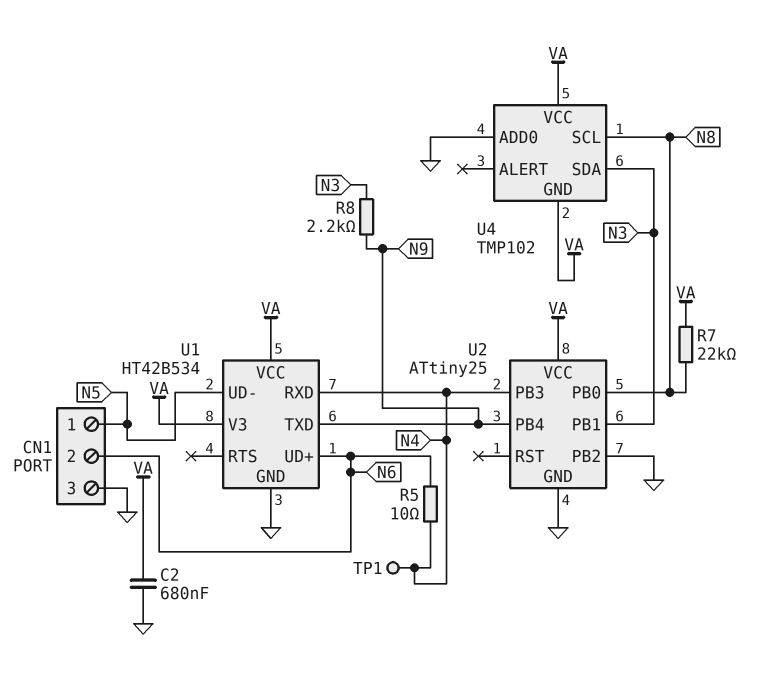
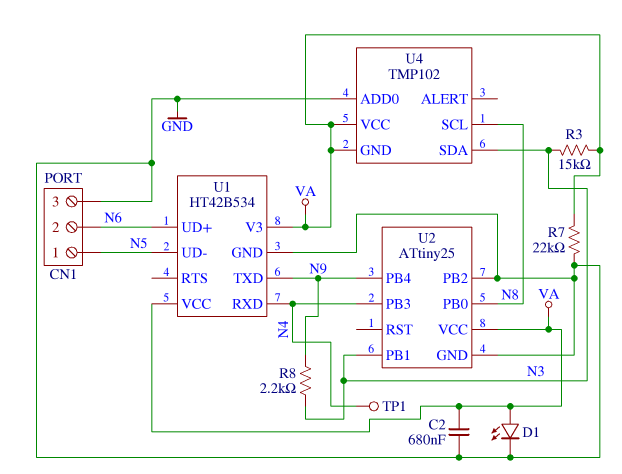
D1: none -> LED (A VA, K GND)
R3: none -> 15k (N3, VA)
R5: 10 (N4, N6) -> none
R7: 22k (N8, VA) -> 22k (GND, VA)

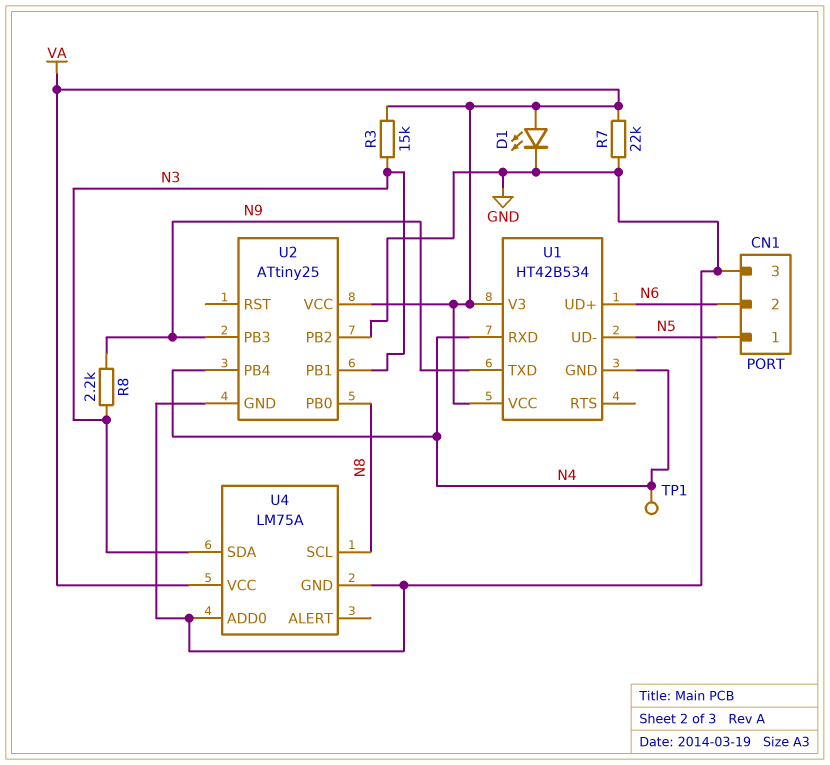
C2: 680nF (GND, VA) -> none
U1 pin GND: GND -> N4
U2 pin PB3: N4 -> N9
U2 pin PB4: N9 -> N4
U4: TMP102 -> LM75A
U4 pin GND: VA -> GND

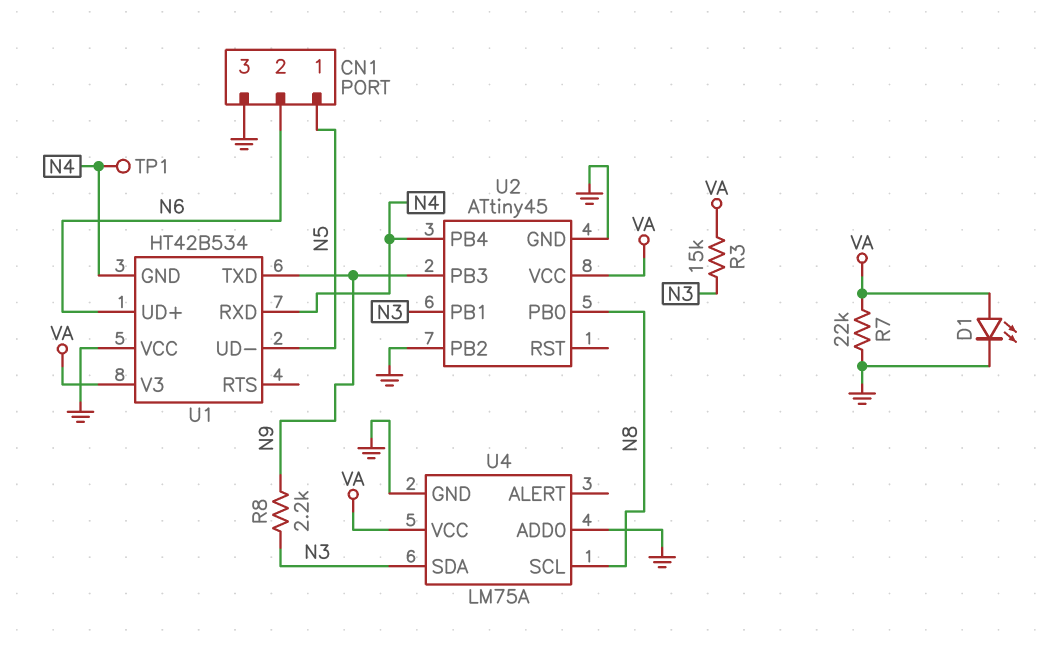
U1 pin VCC: VA -> GND
U2: ATtiny25 -> ATtiny45

